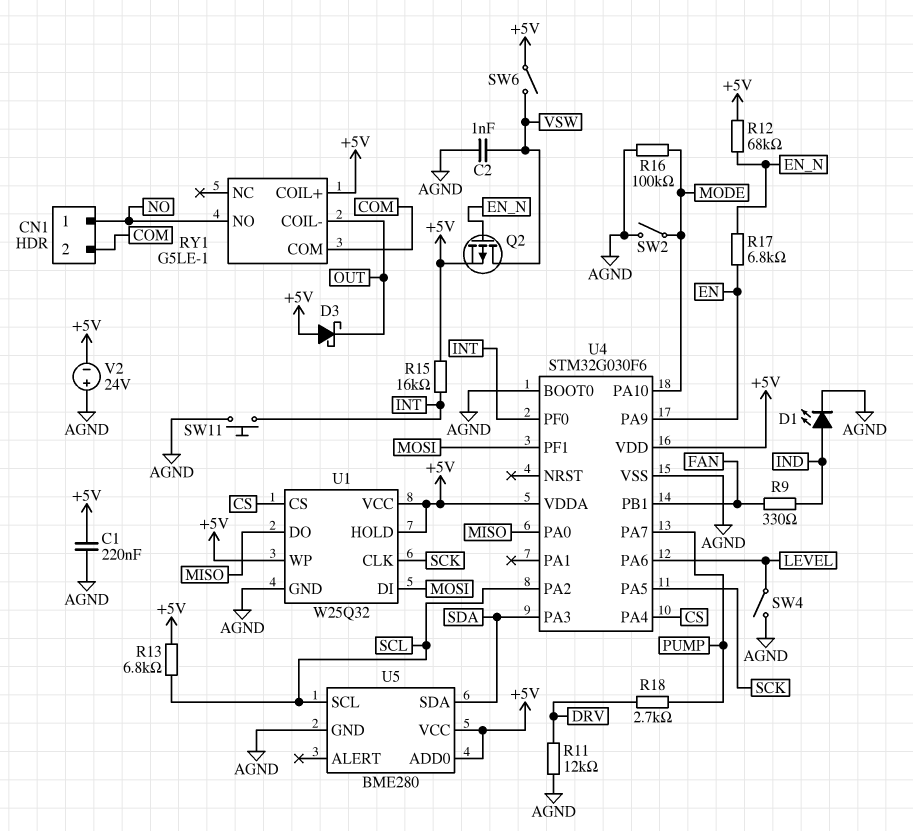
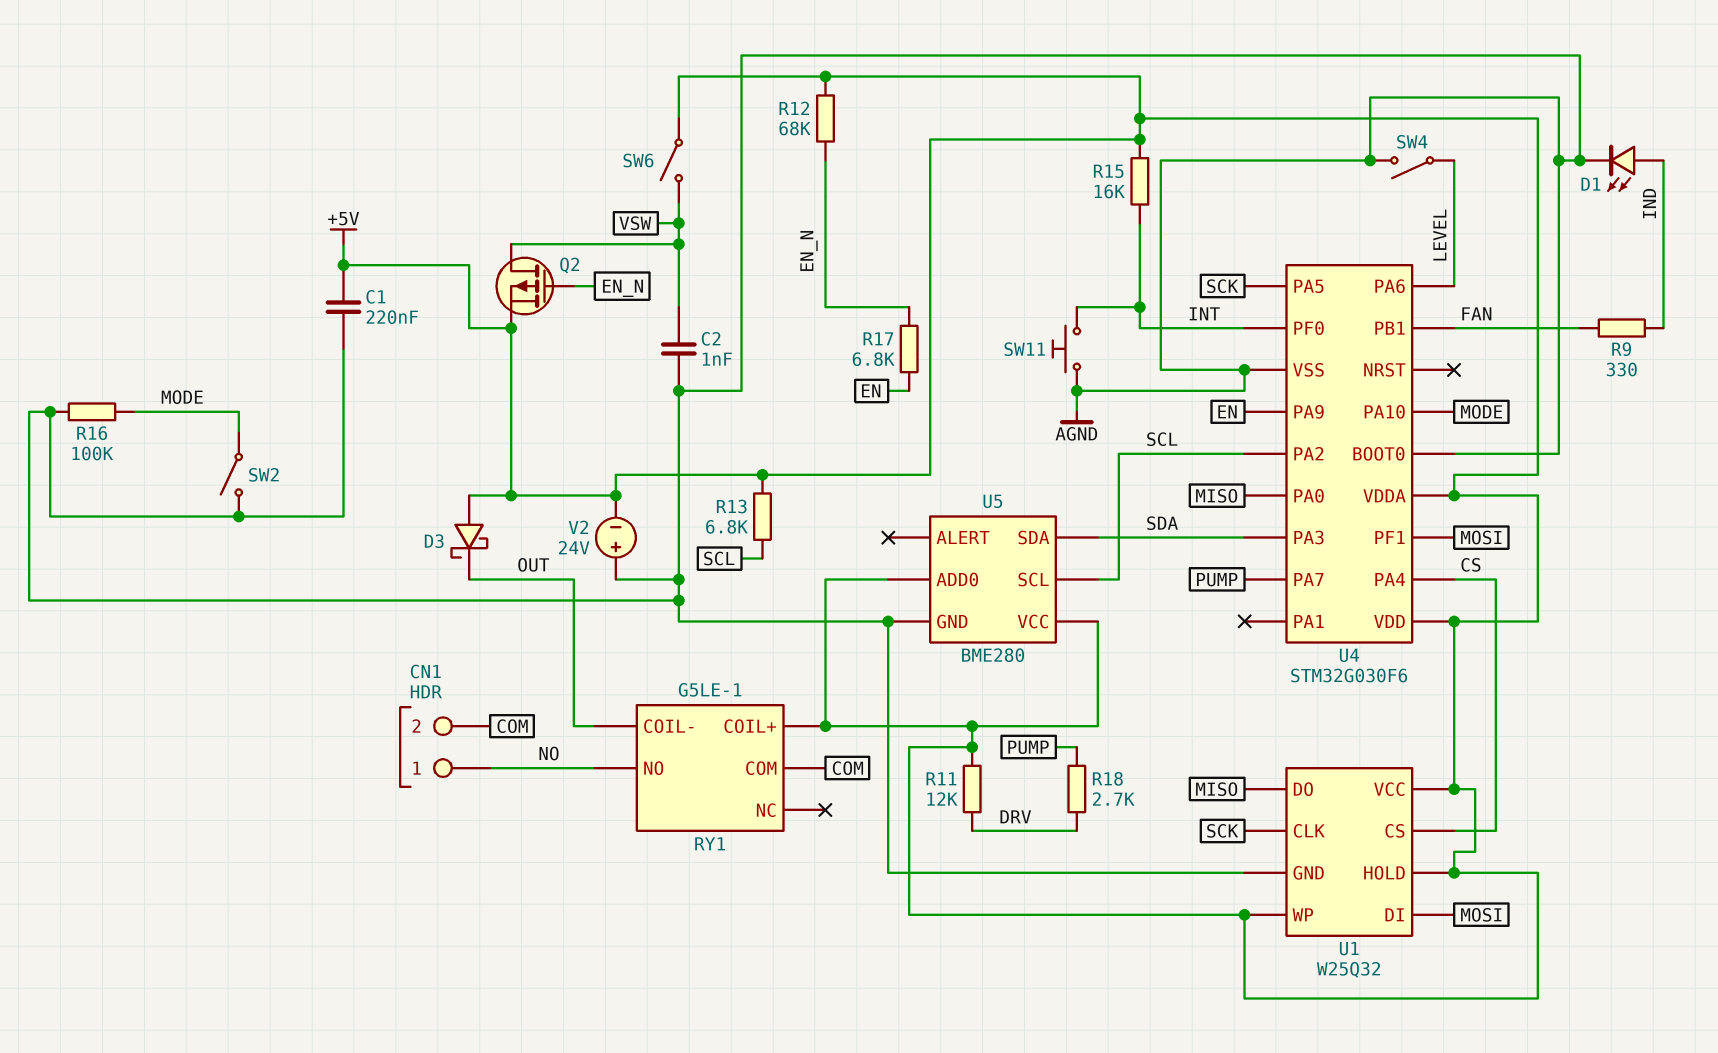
R11: 12k (AGND, DRV) -> 12k (+5V, DRV)

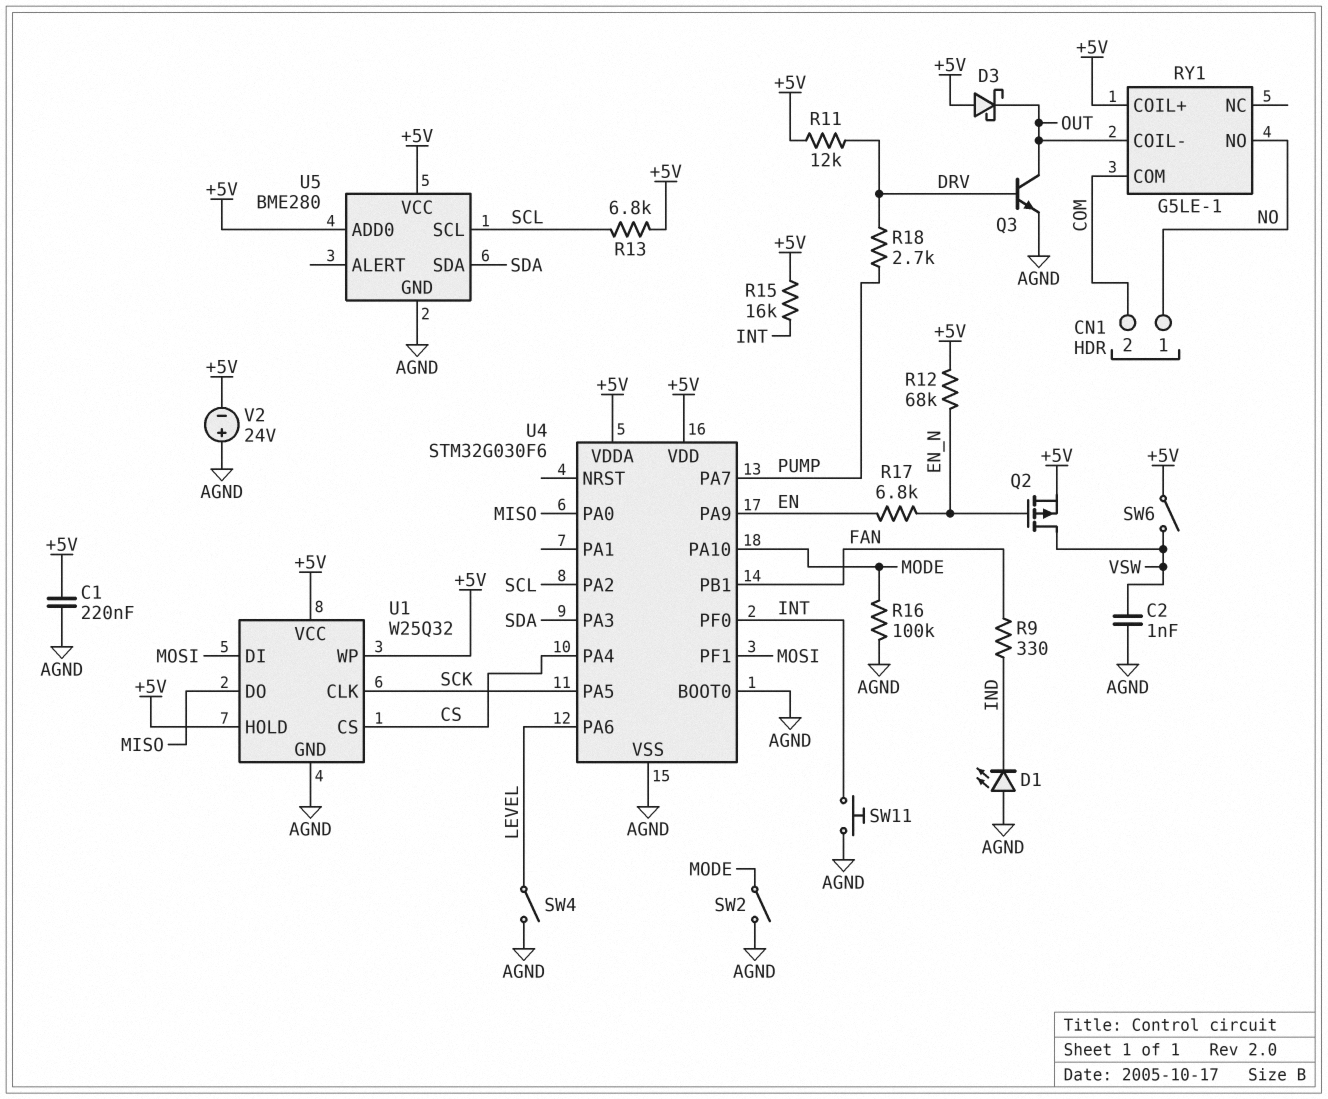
D1: LED (A IND, K AGND) -> LED (A AGND, K IND)
Q3: none -> NPN (B DRV, C OUT, E AGND)

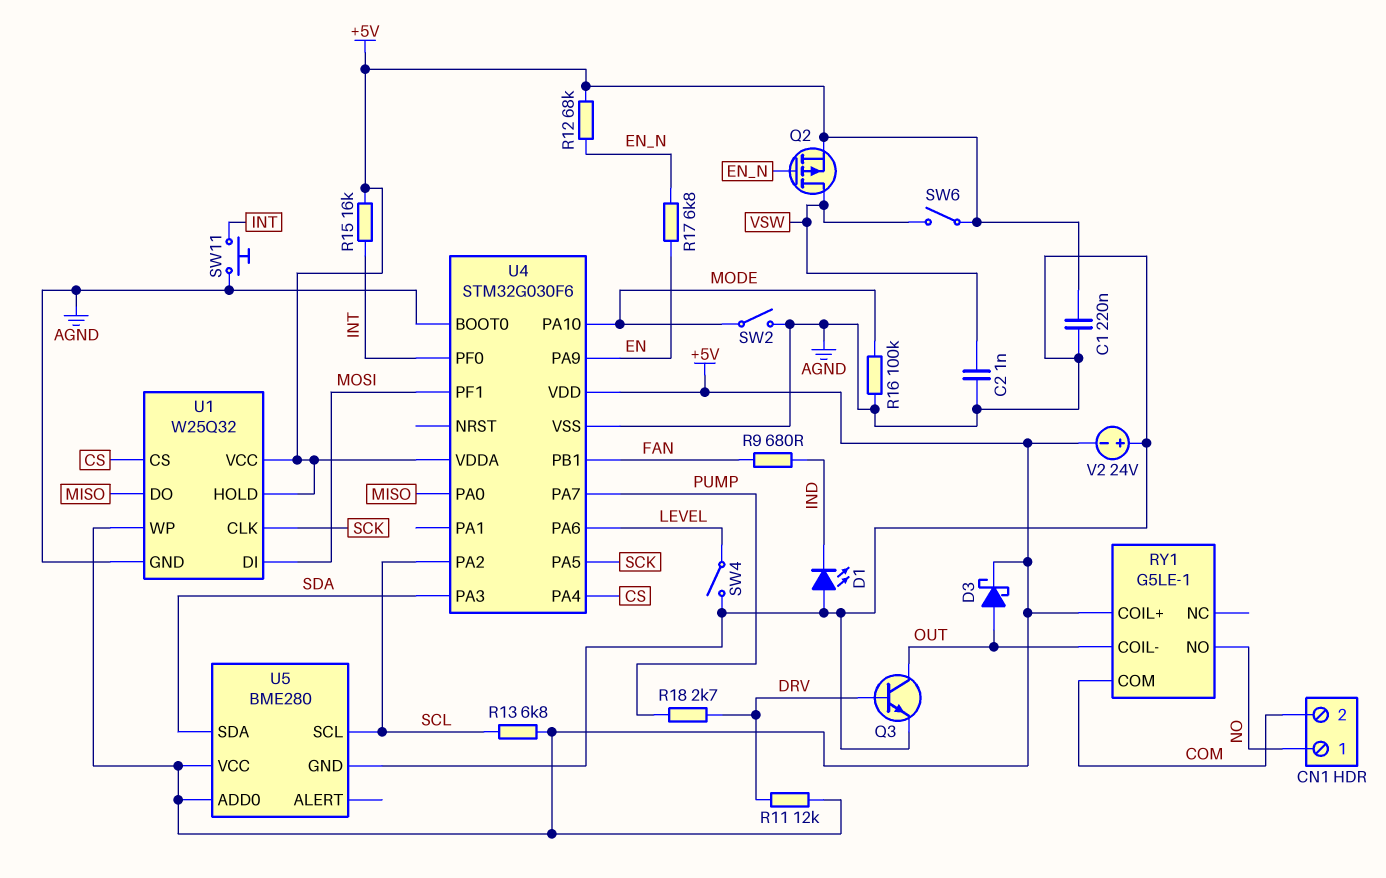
D3: schottky (A +5V, K OUT) -> schottky (A OUT, K +5V)
R9: 330 (FAN, IND) -> 680 (FAN, IND)

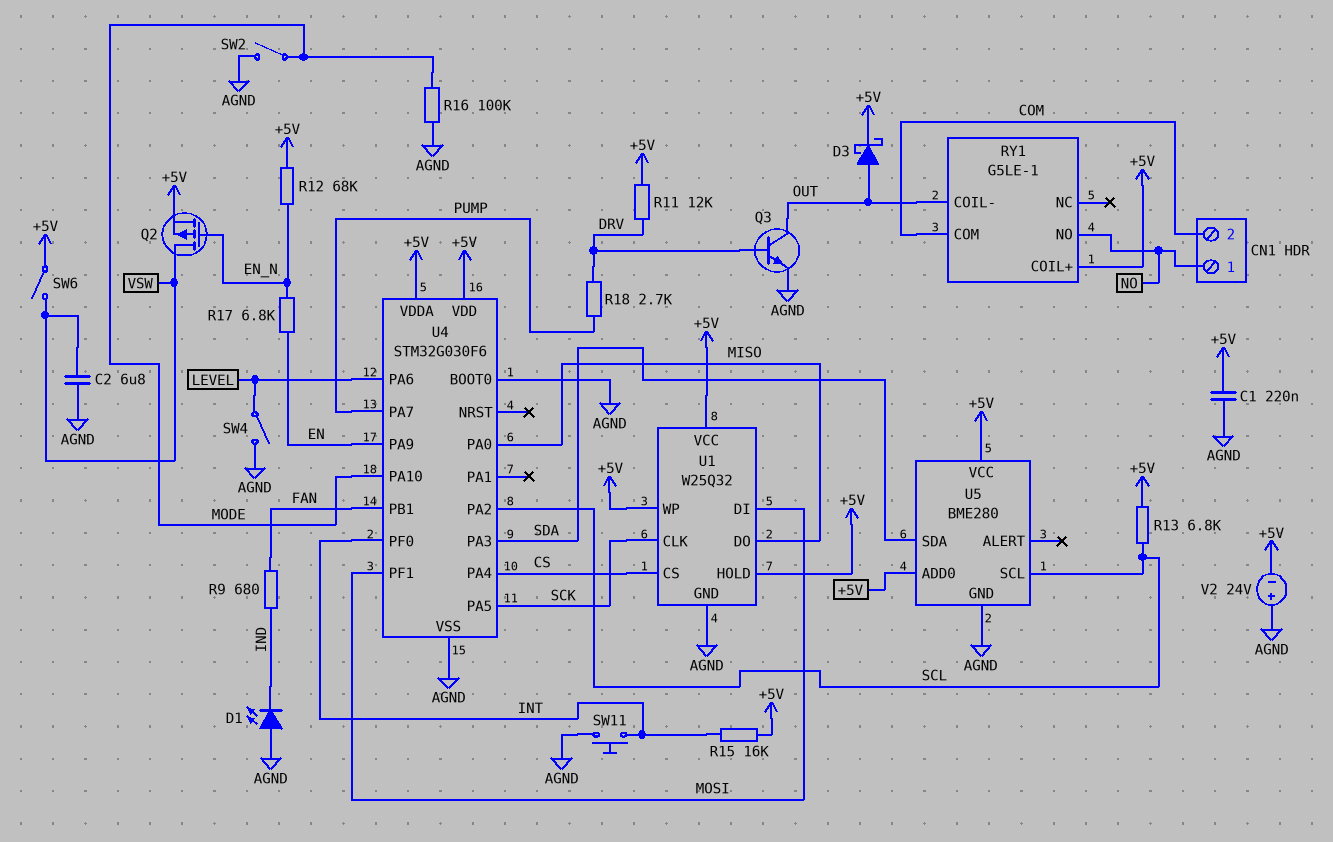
C2: 1nF (AGND, VSW) -> 6.8uF (AGND, VSW)

